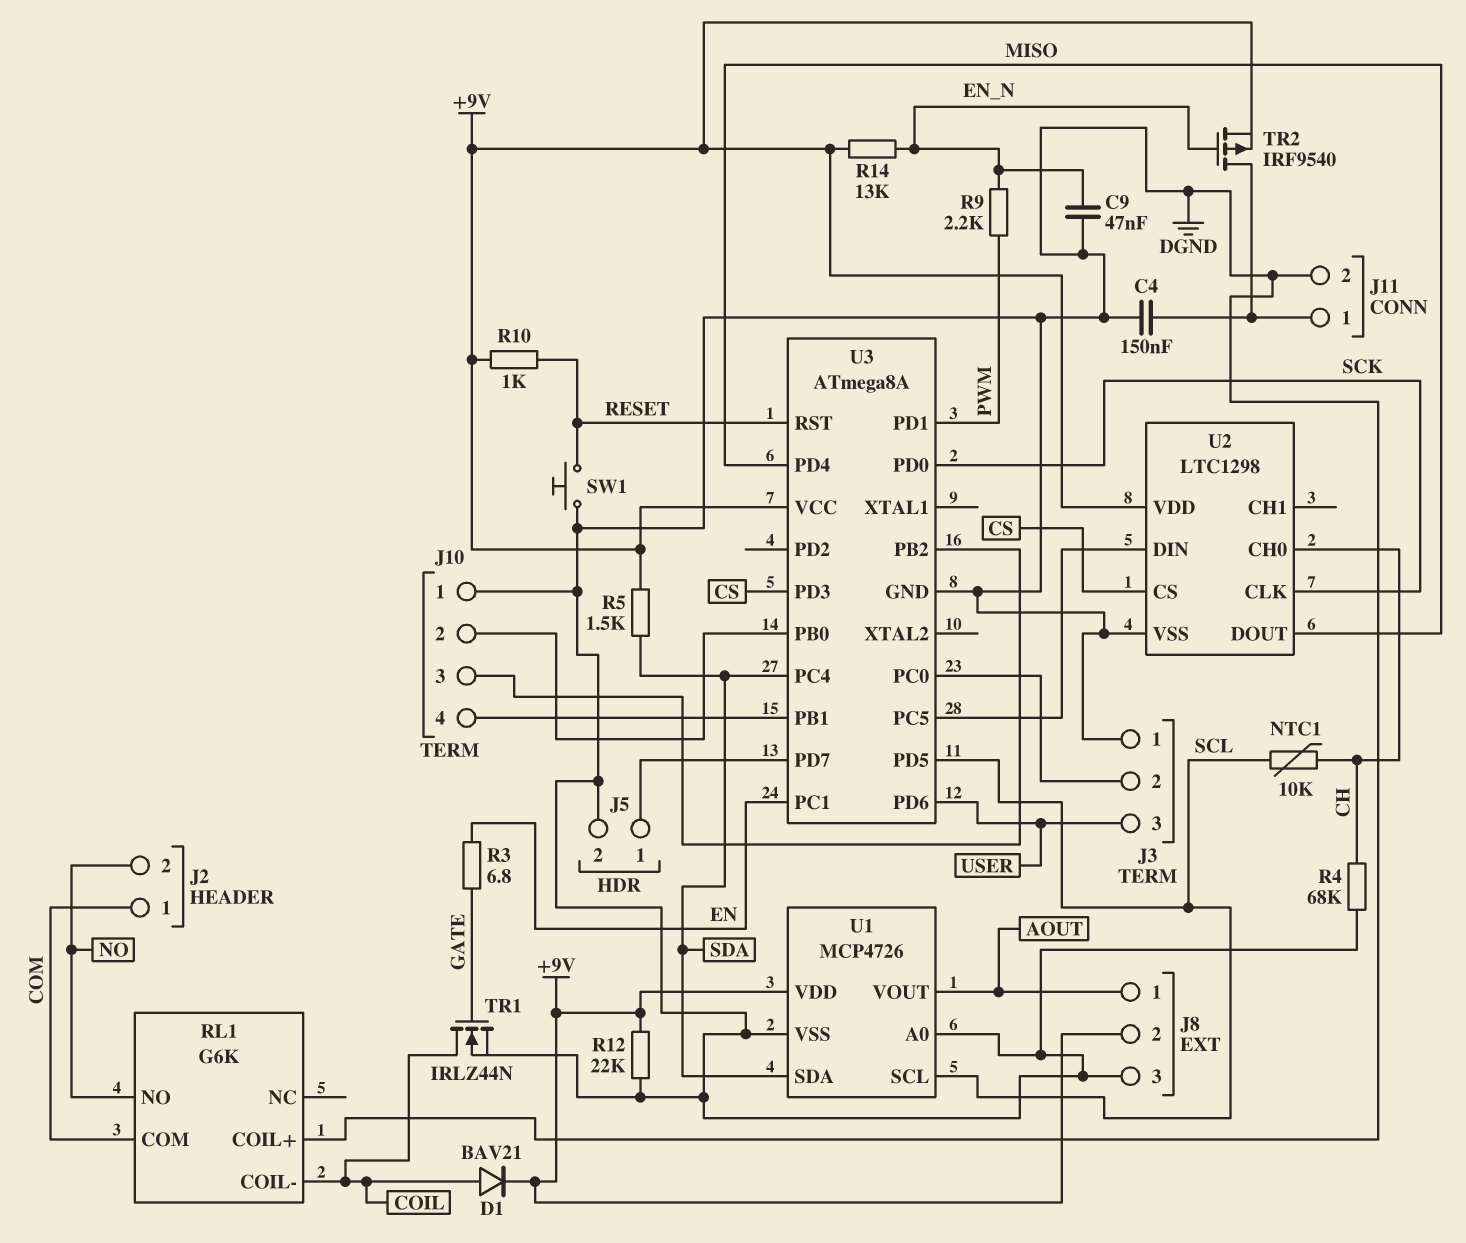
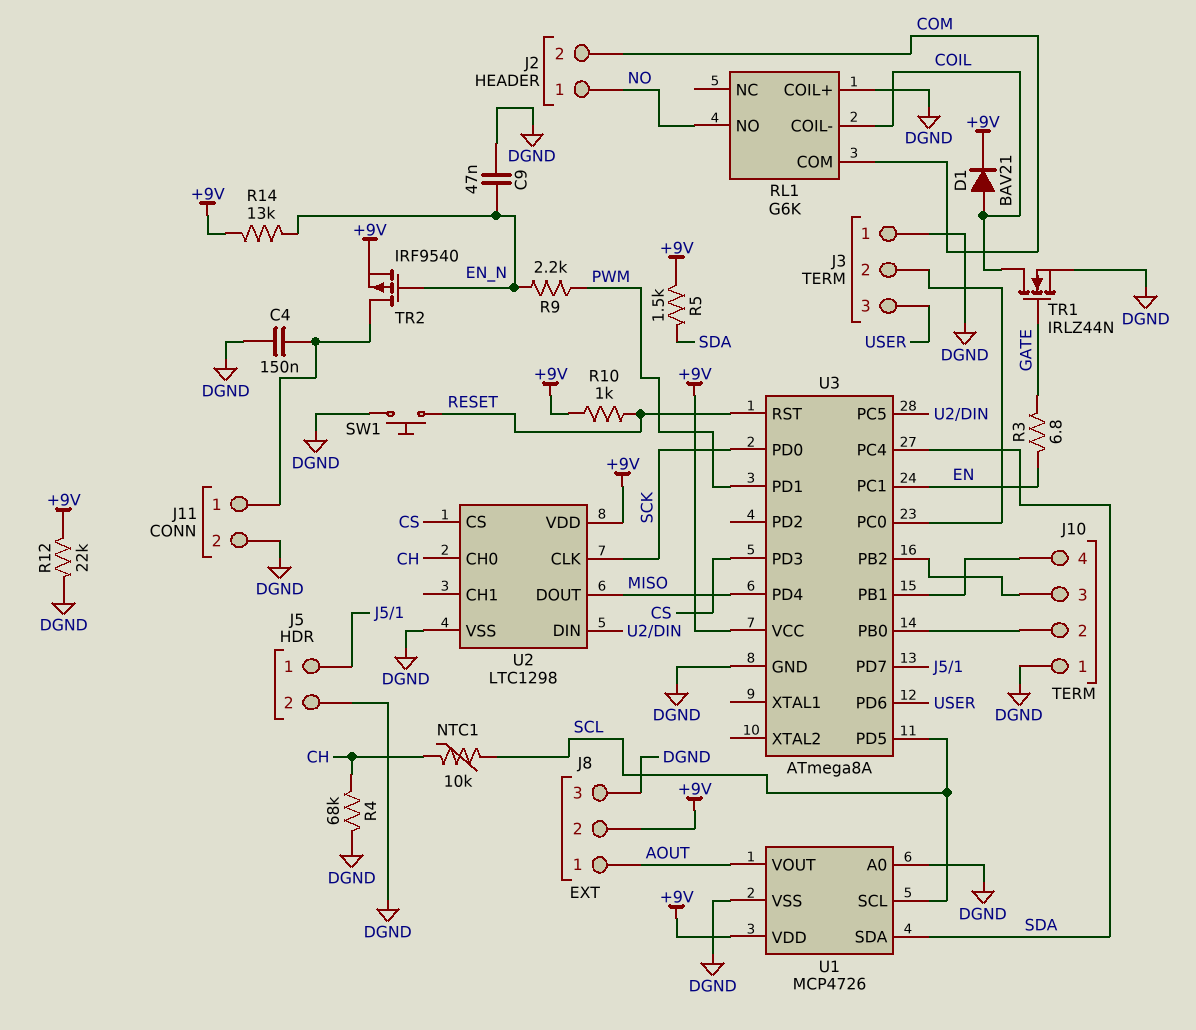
J2 pin 1: COM -> NO
J2 pin 2: NO -> COM

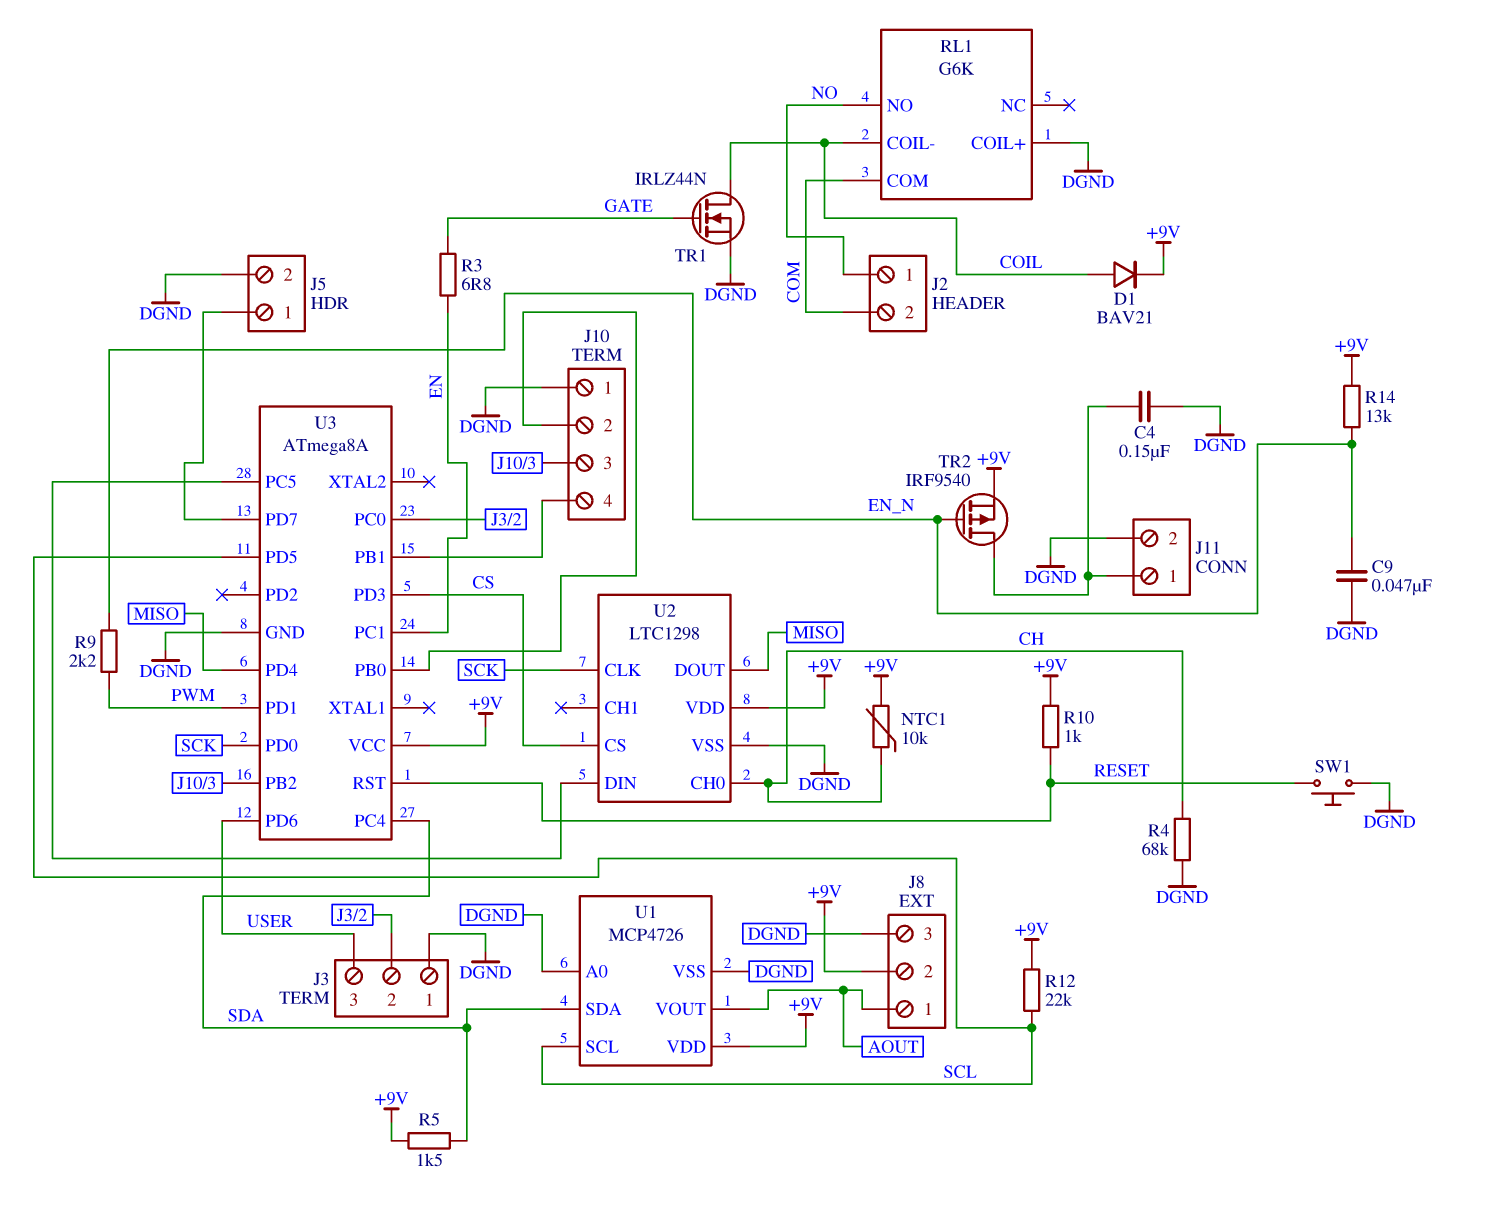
NTC1: 10k (CH, SCL) -> 10k (+9V, CH)
R12: 22k (+9V, DGND) -> 22k (+9V, SCL)

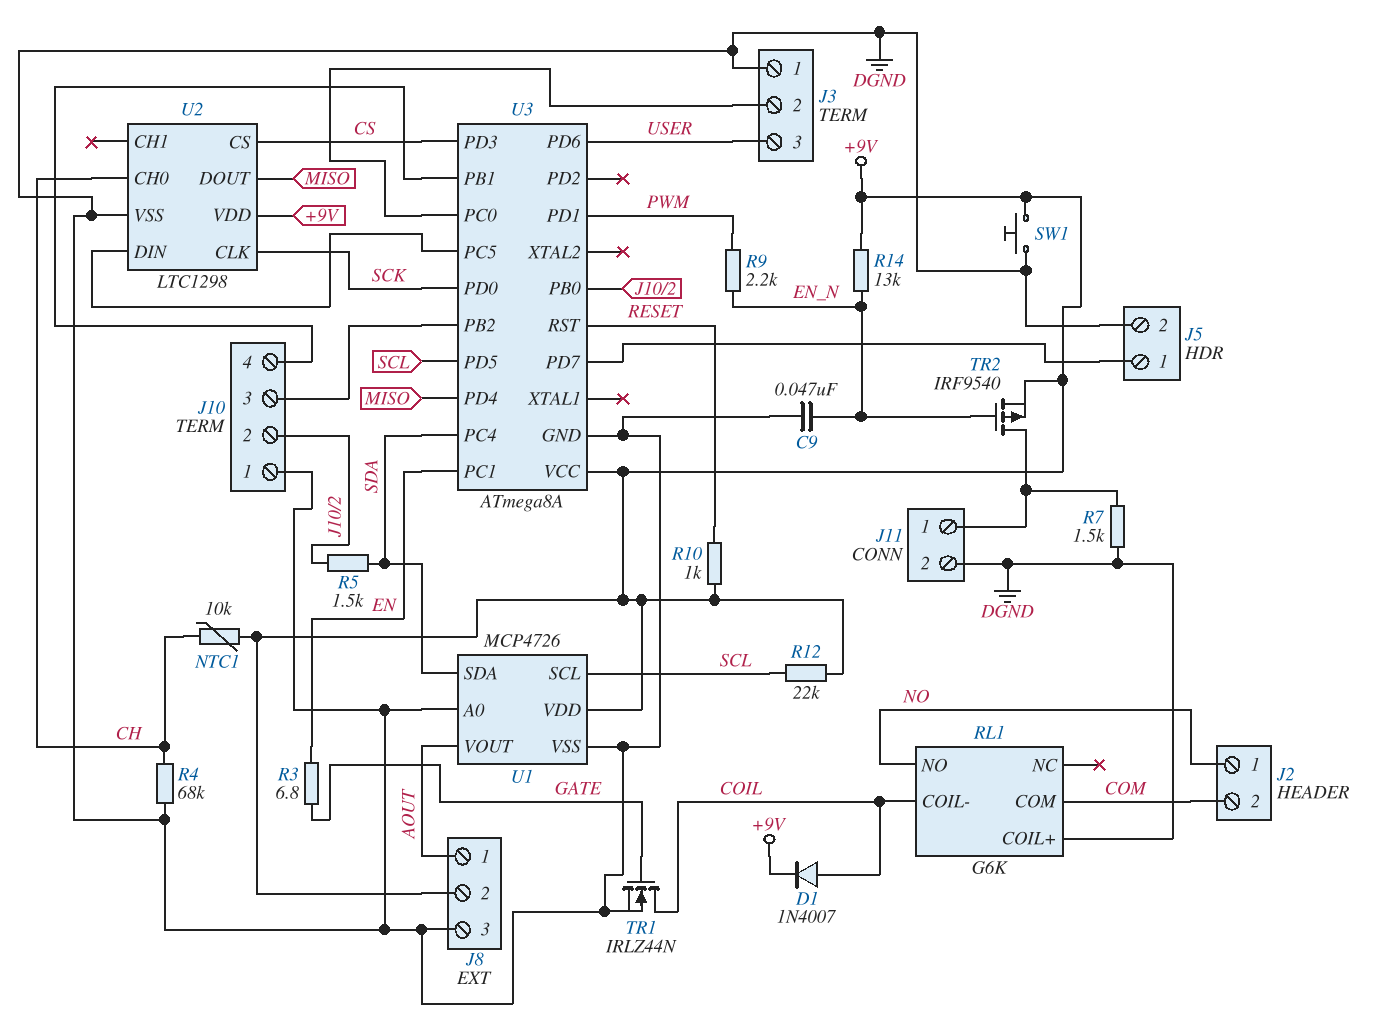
C4: 150nF (DGND, J11/1) -> none
D1: diode BAV21 (A COIL, K +9V) -> diode 1N4007 (A COIL, K +9V)
R5: 1.5k (+9V, SDA) -> 1.5k (J10/2, SDA)
R7: none -> 1.5k (DGND, J11/1)
SW1: button (DGND, RESET) -> button (+9V, DGND)

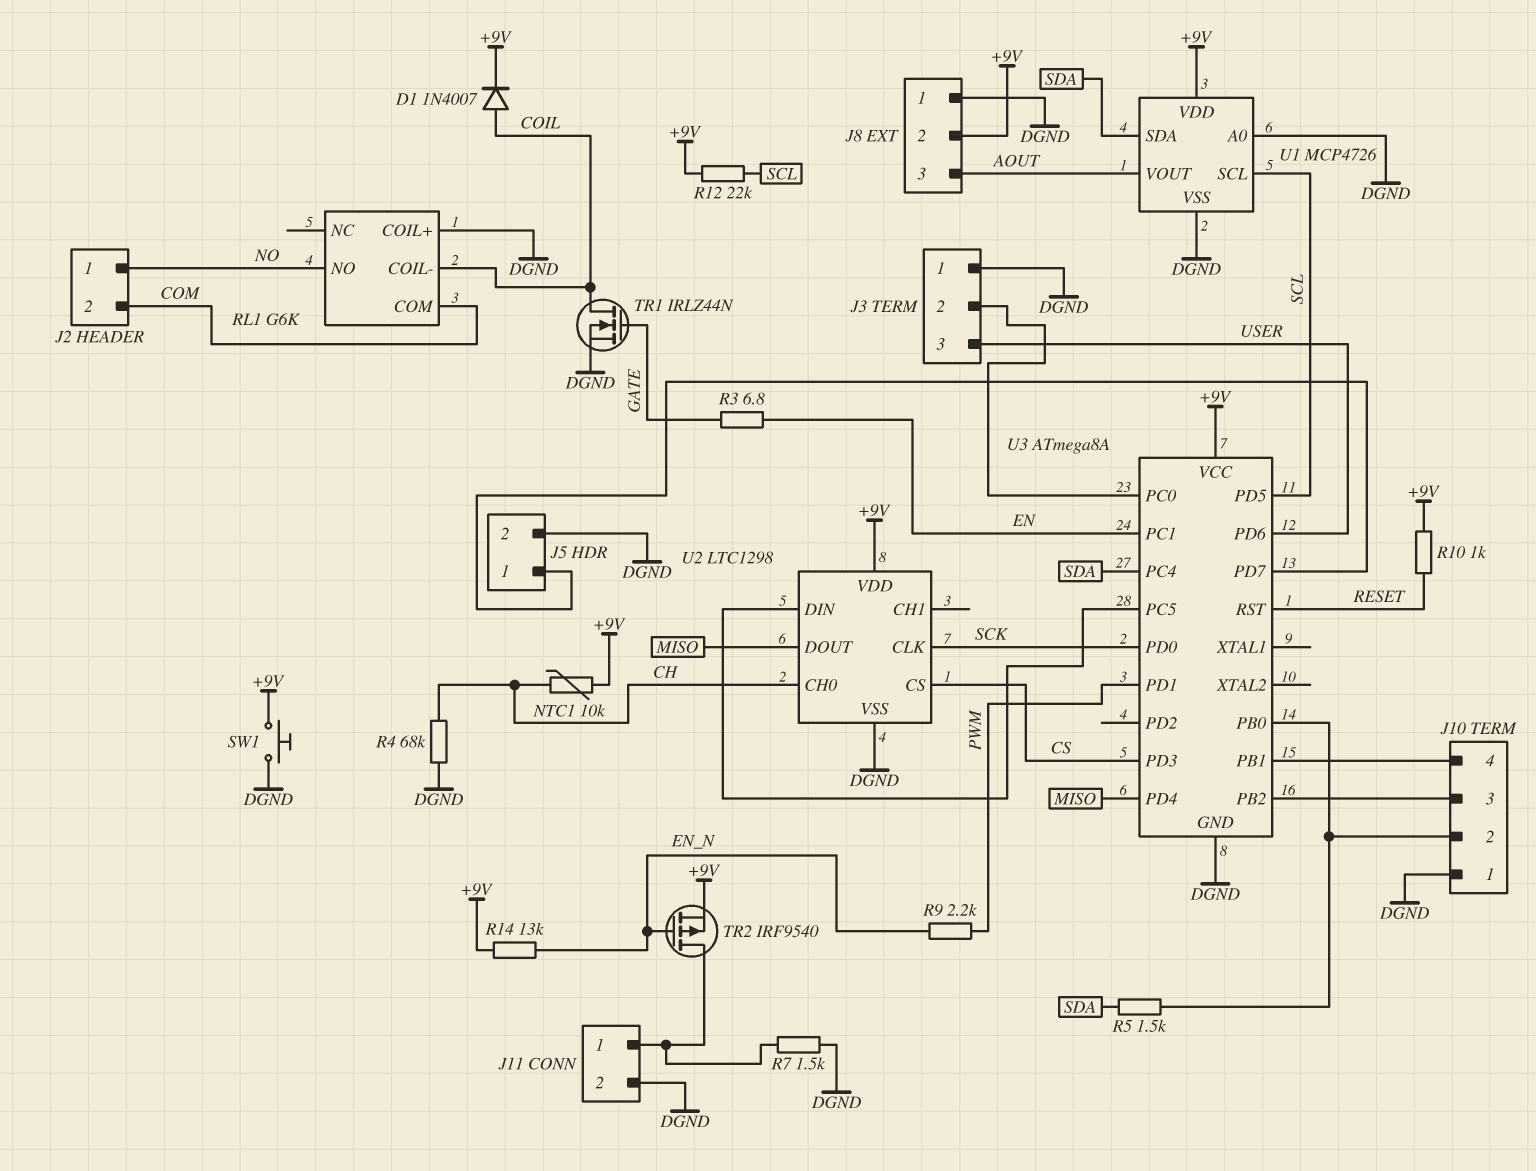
C9: 47nF (DGND, EN_N) -> none
J8 pin 1: AOUT -> DGND
J8 pin 3: DGND -> AOUT

